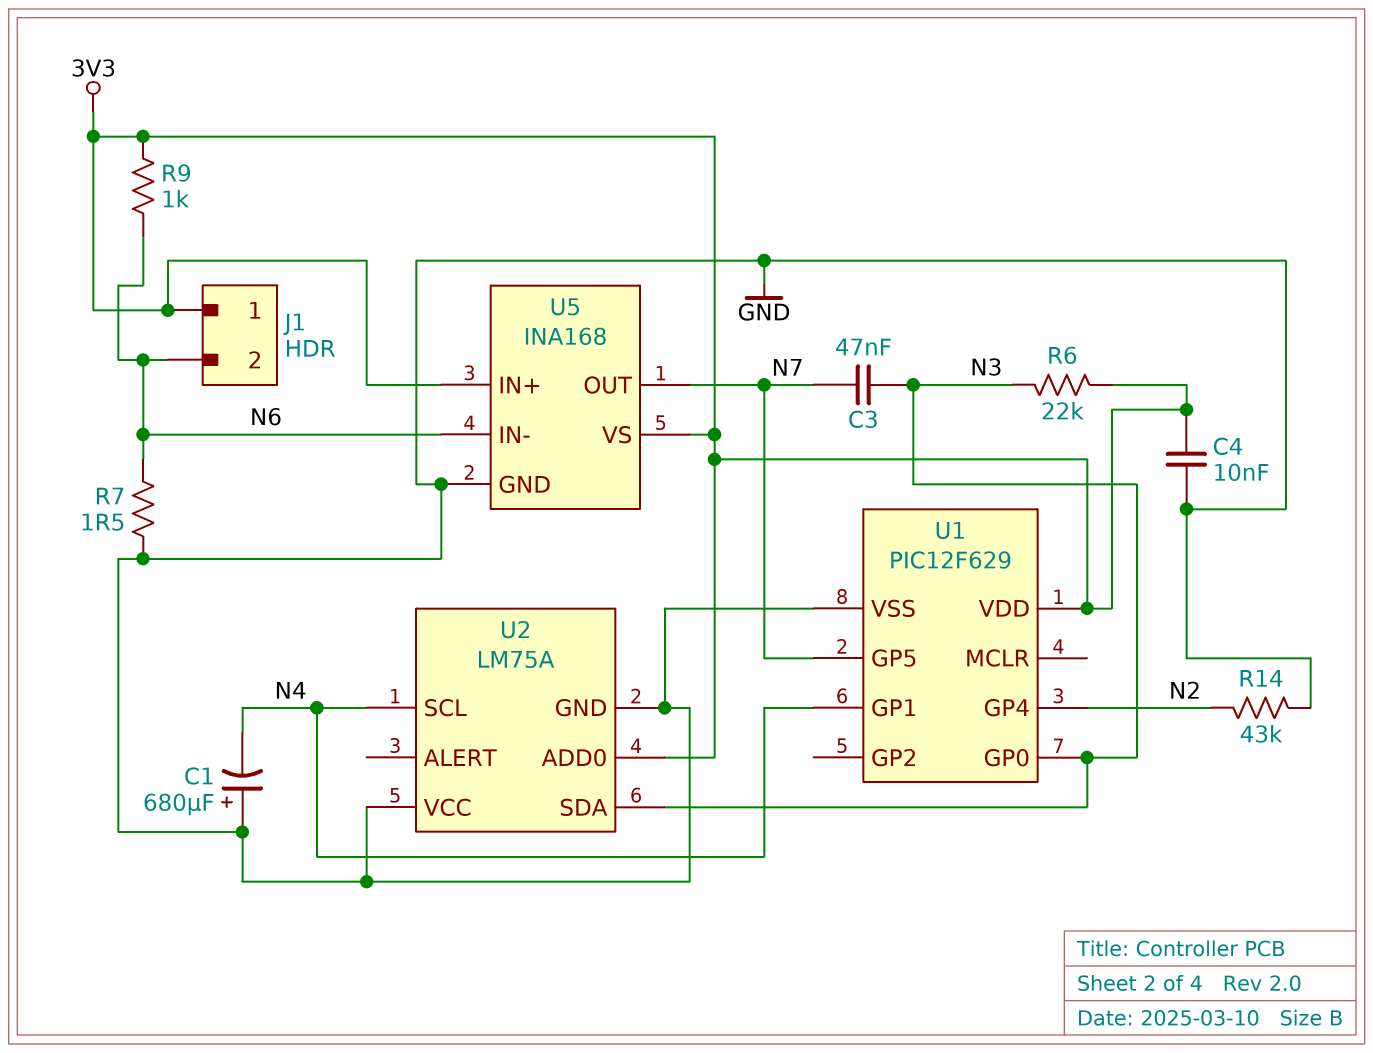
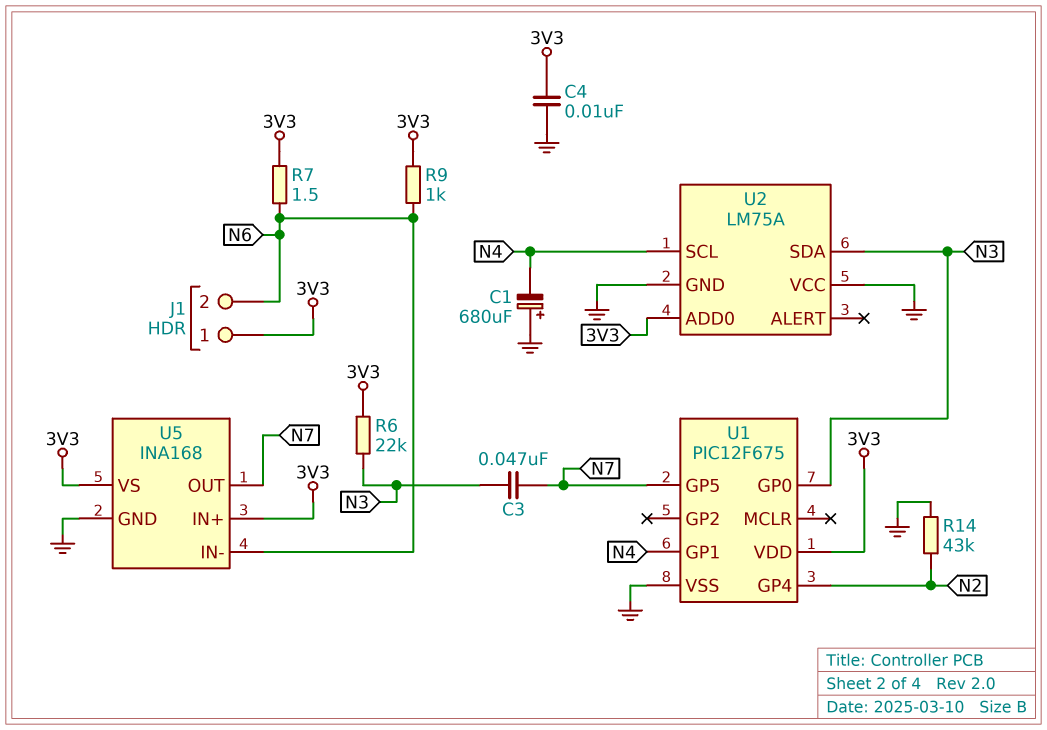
R7: 1.5 (GND, N6) -> 1.5 (3V3, N6)
U1: PIC12F629 -> PIC12F675

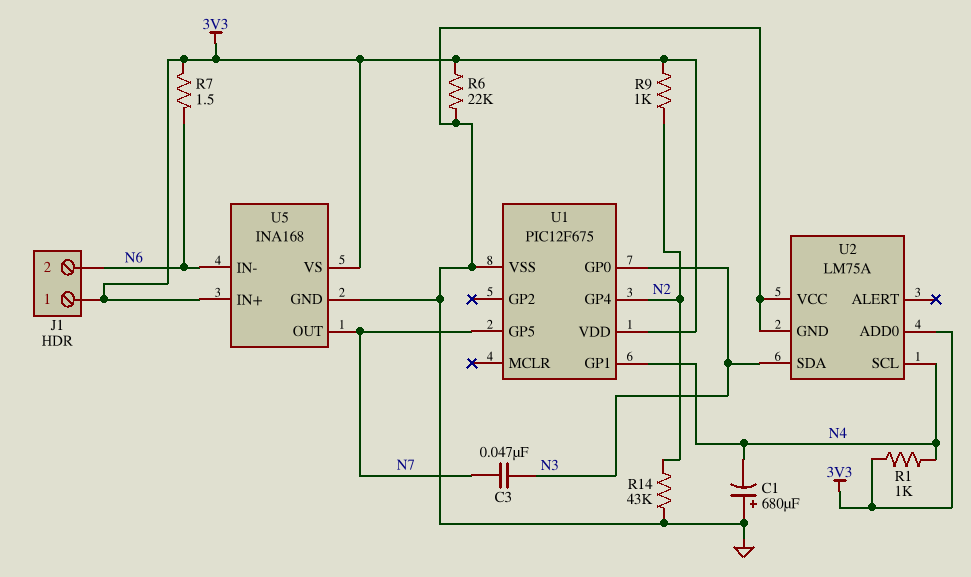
C4: 10nF (3V3, GND) -> none
R1: none -> 1k (3V3, N4)
R6: 22k (3V3, N3) -> 22k (3V3, GND)
R9: 1k (3V3, N6) -> 1k (3V3, N2)

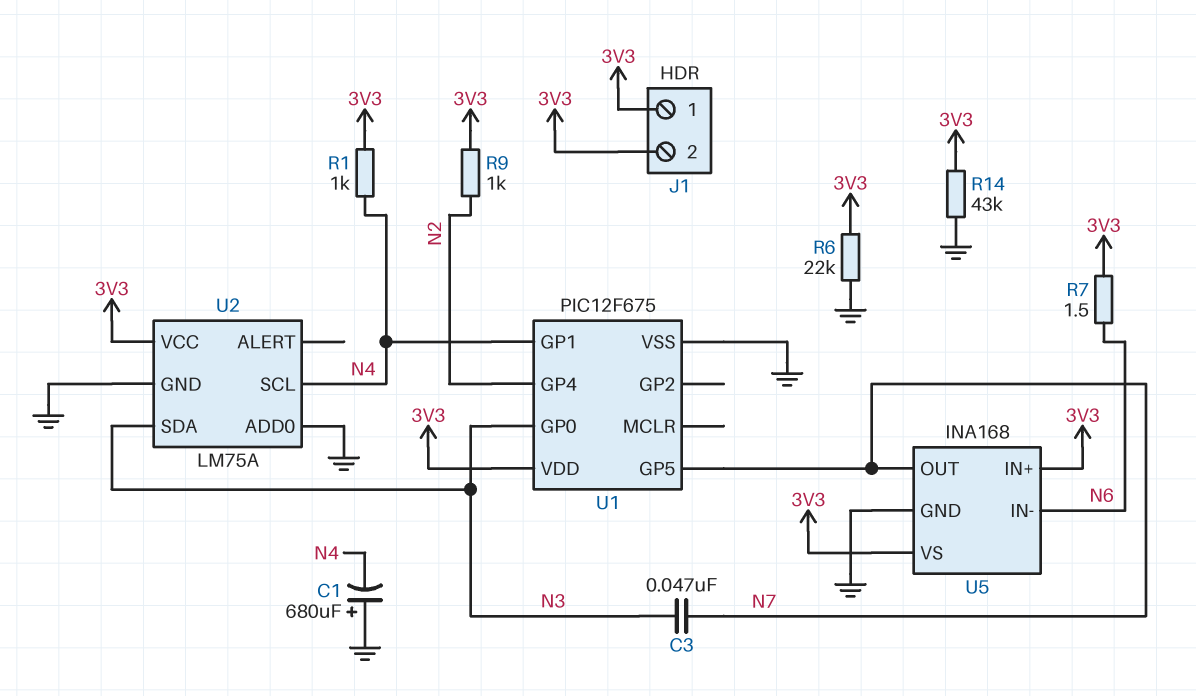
J1 pin 2: N6 -> 3V3
R14: 43k (GND, N2) -> 43k (3V3, GND)
U2 pin ADD0: 3V3 -> GND
U2 pin VCC: GND -> 3V3

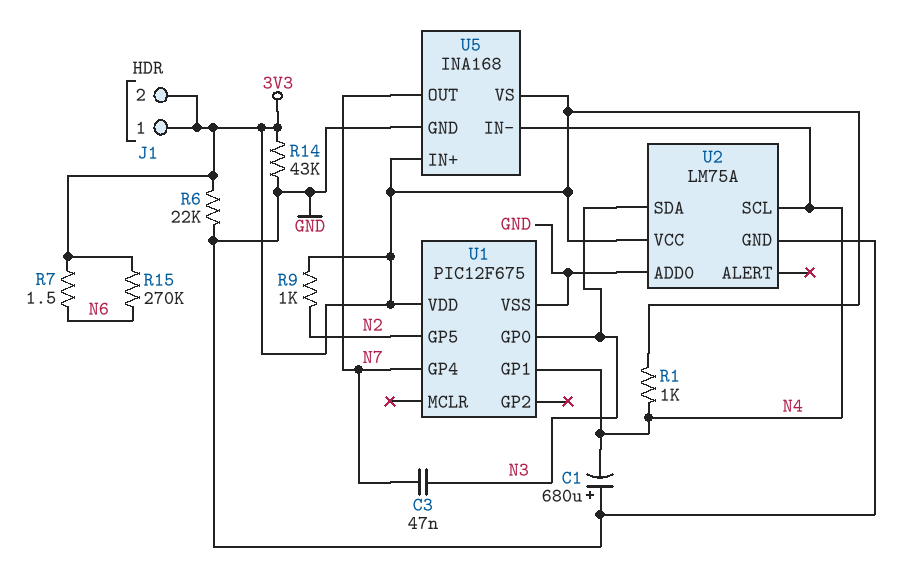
R15: none -> 270k (3V3, N6)
U1 pin GP4: N2 -> N7
U1 pin GP5: N7 -> N2
U5 pin IN-: N6 -> N4

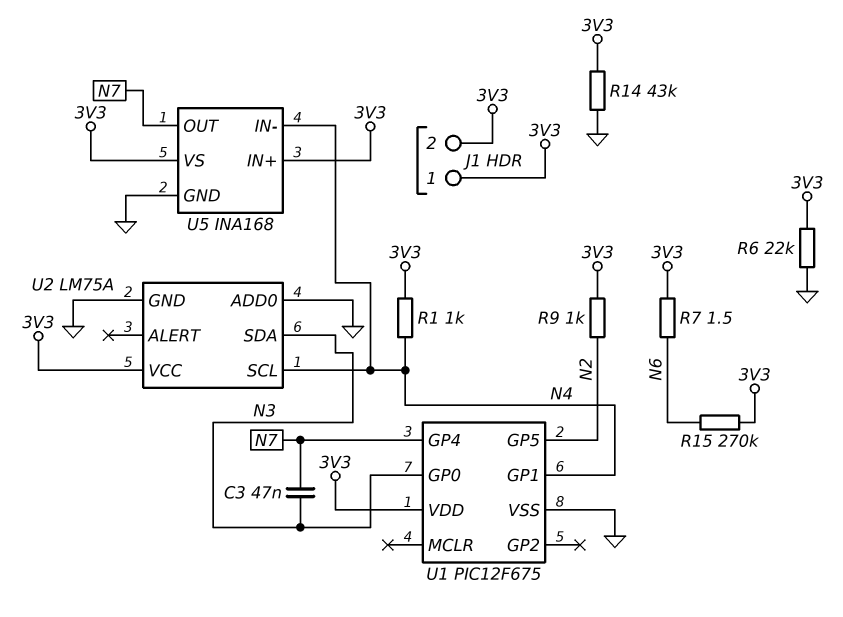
C1: 680uF (plus GND, minus N4) -> none

